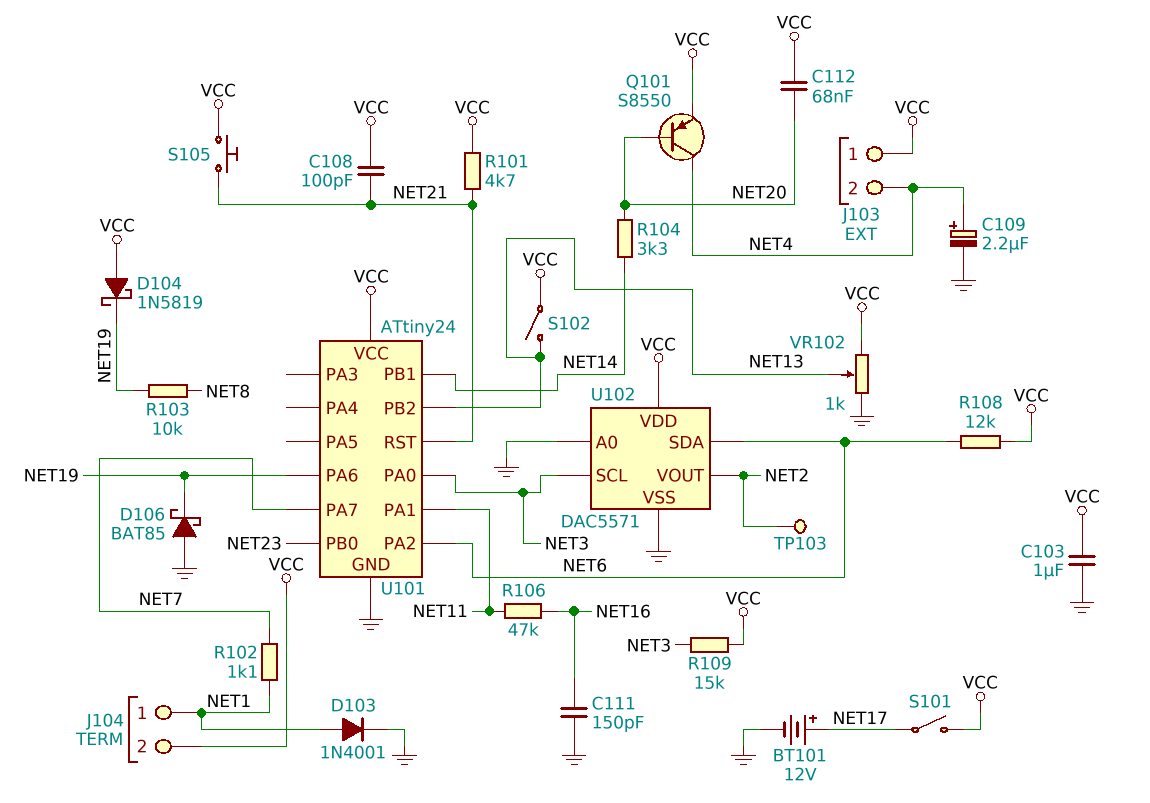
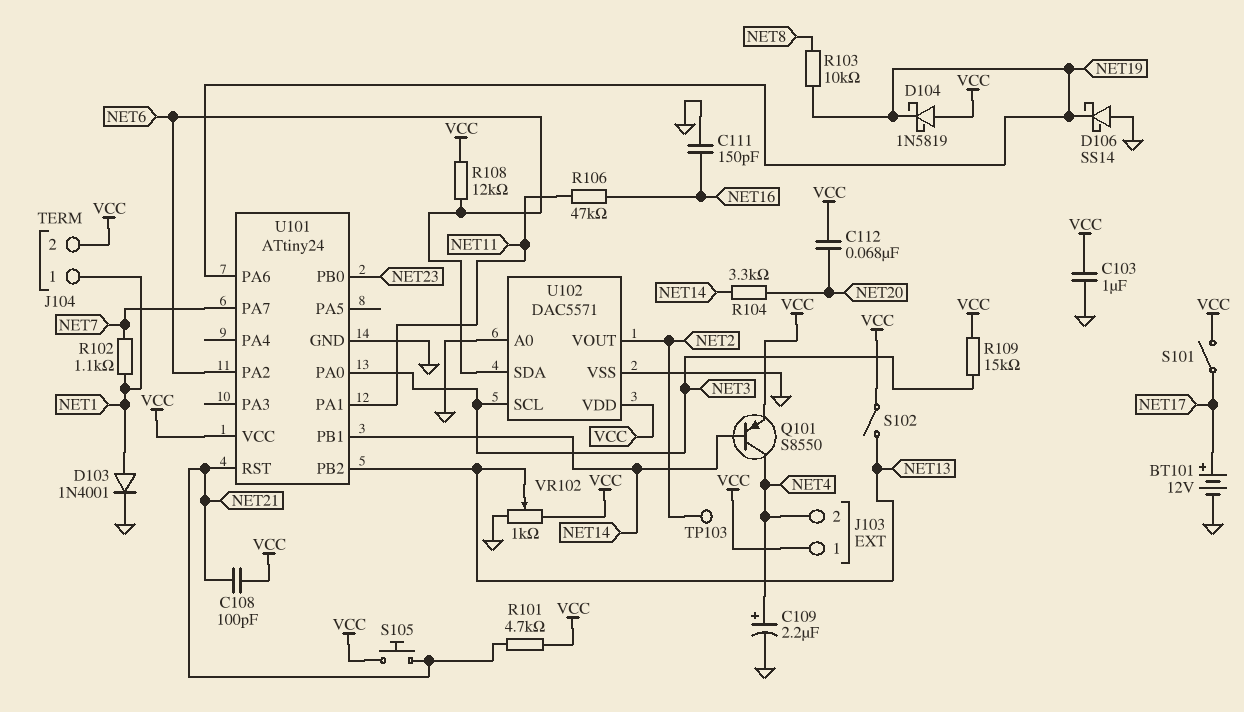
D106: schottky BAT85 (A GND, K NET19) -> schottky SS14 (A GND, K NET19)
Q101: PNP S8550 (B NET20, C NET4, E VCC) -> PNP S8550 (B NET14, C NET4, E VCC)

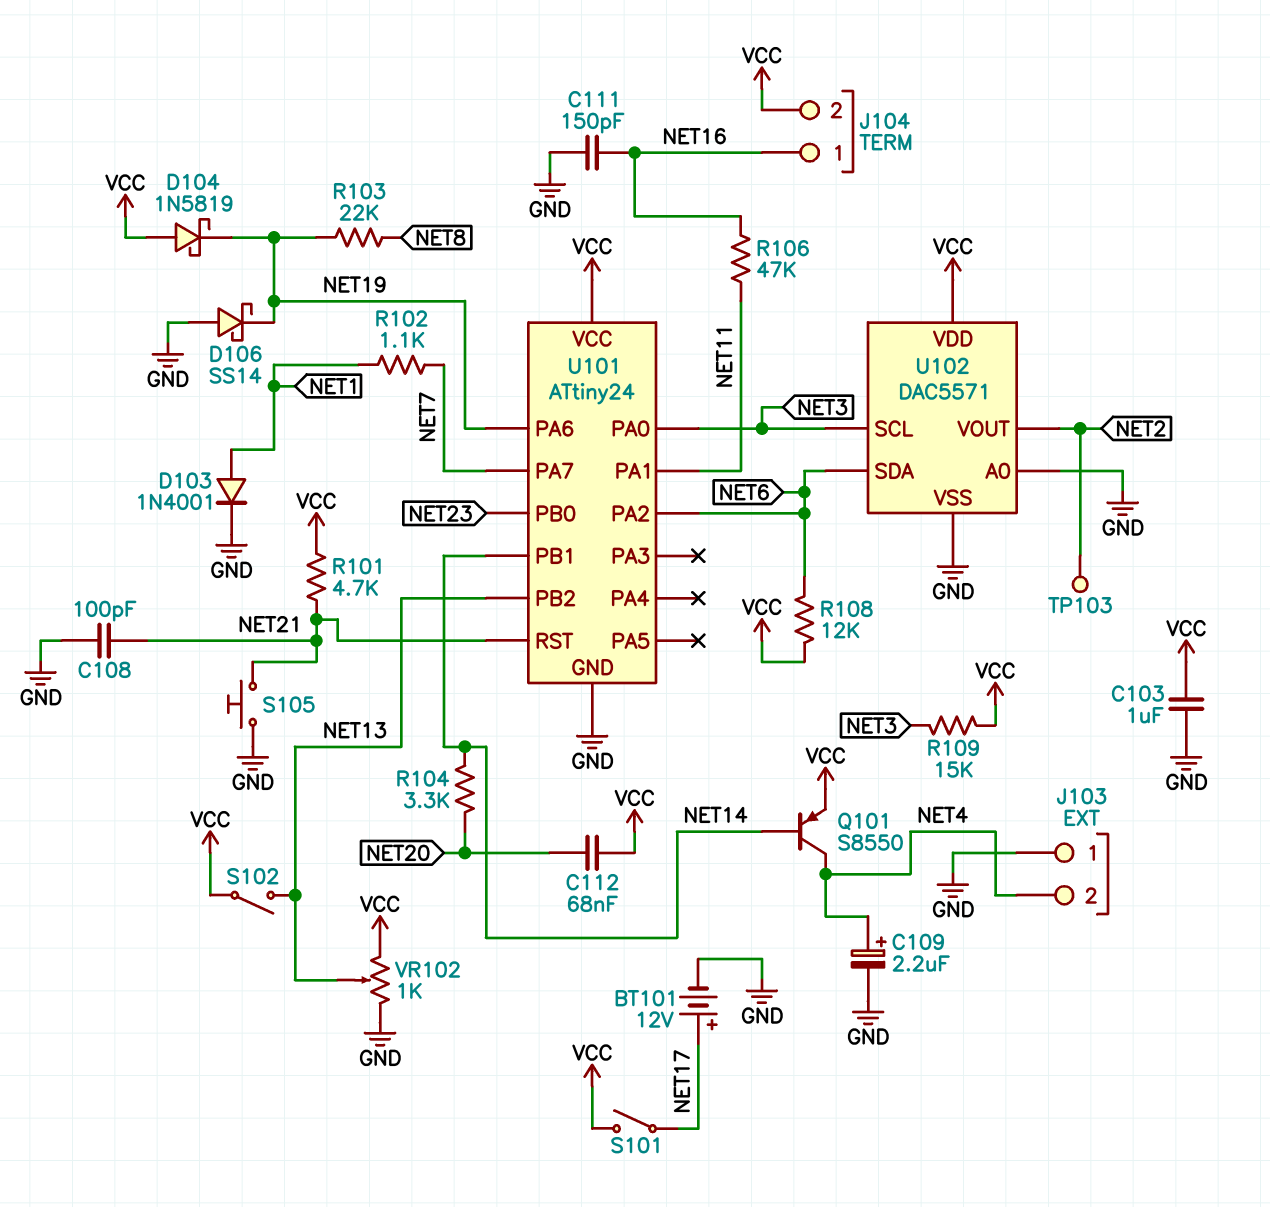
C108: 100pF (NET21, VCC) -> 100pF (GND, NET21)
J103 pin 1: VCC -> GND
J104 pin 1: NET1 -> NET16
R103: 10k (NET8, NET19) -> 22k (NET8, NET19)
S105: button (NET21, VCC) -> button (GND, NET21)

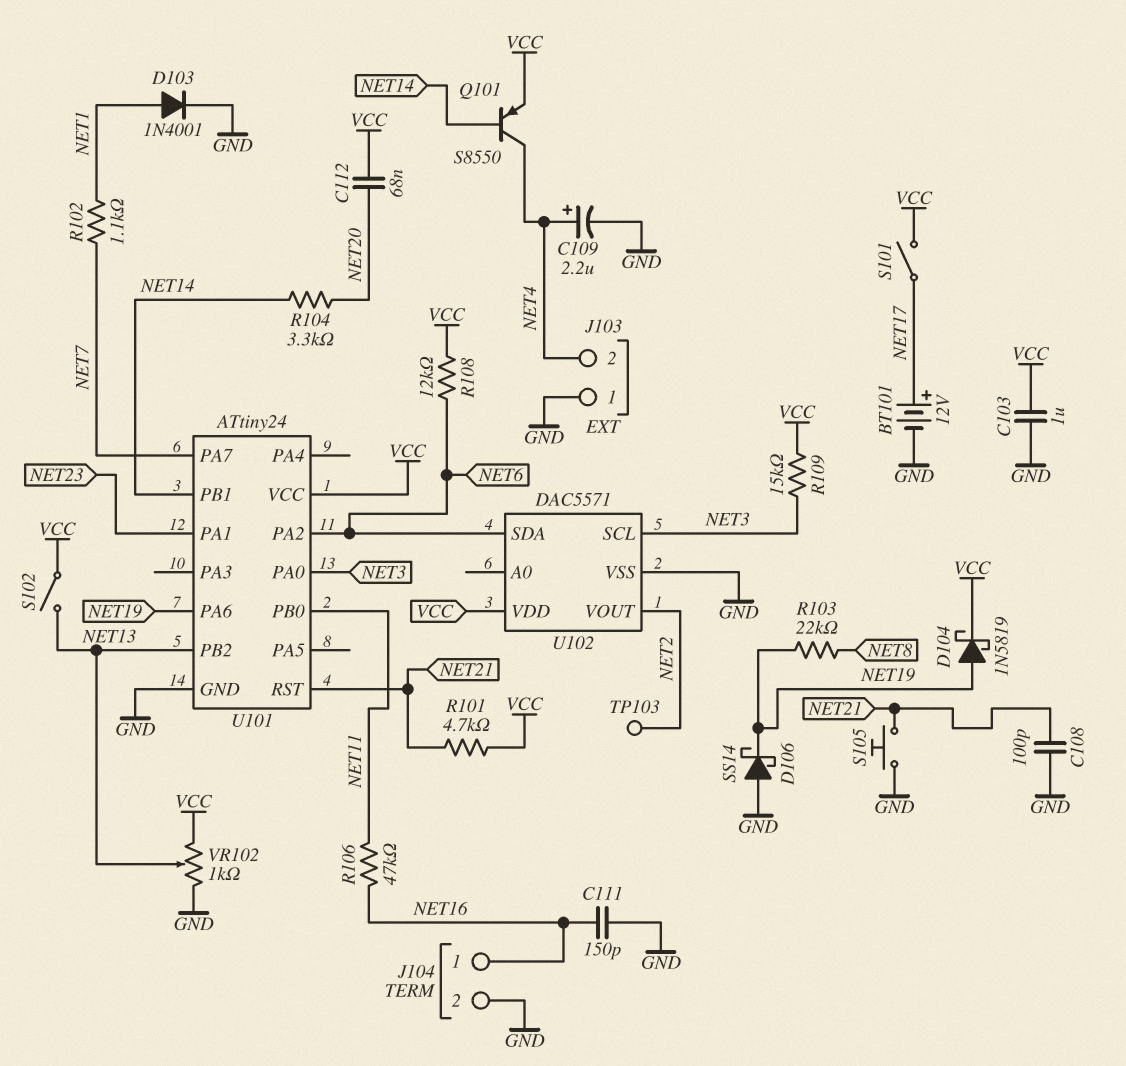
D104: schottky 1N5819 (A VCC, K NET19) -> schottky 1N5819 (A NET19, K VCC)
J104 pin 2: VCC -> GND
U101 pin PA1: NET11 -> NET23
U101 pin PB0: NET23 -> NET11
U102 pin A0: GND -> none

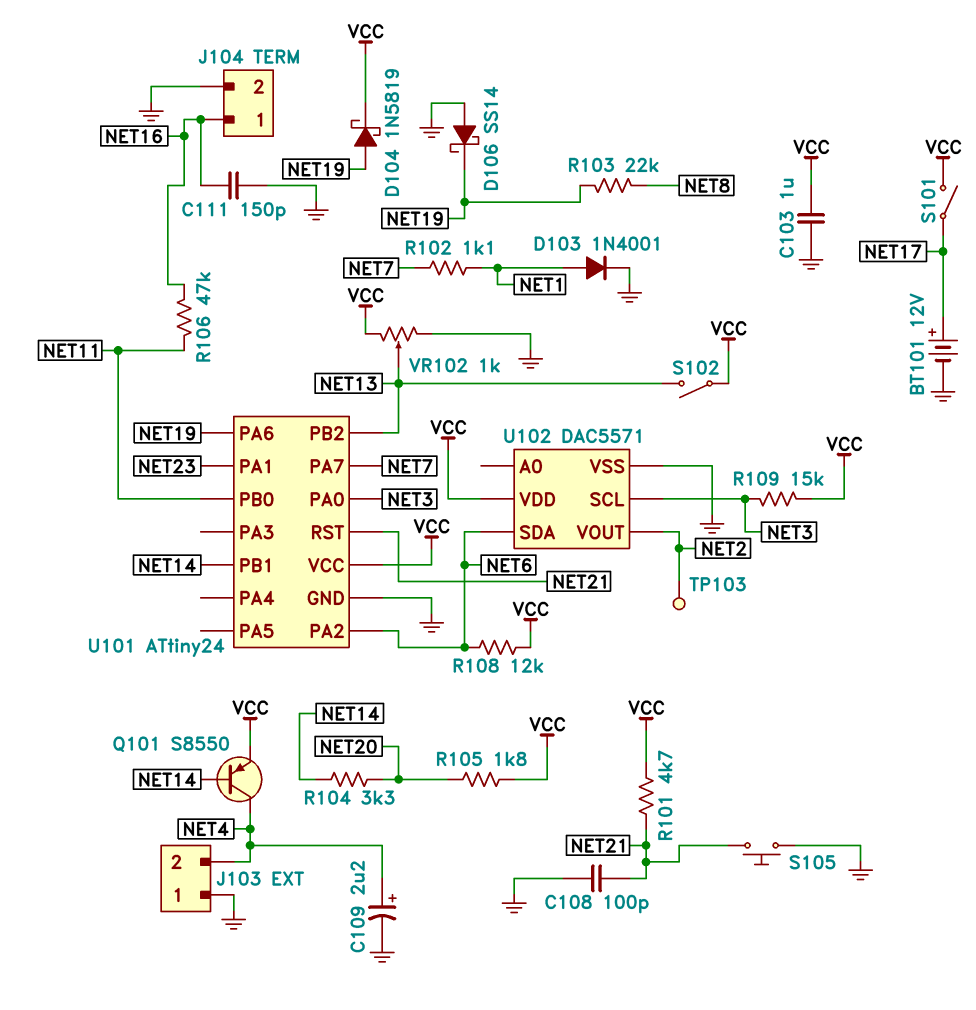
C112: 68nF (NET20, VCC) -> none
R105: none -> 1.8k (NET20, VCC)

